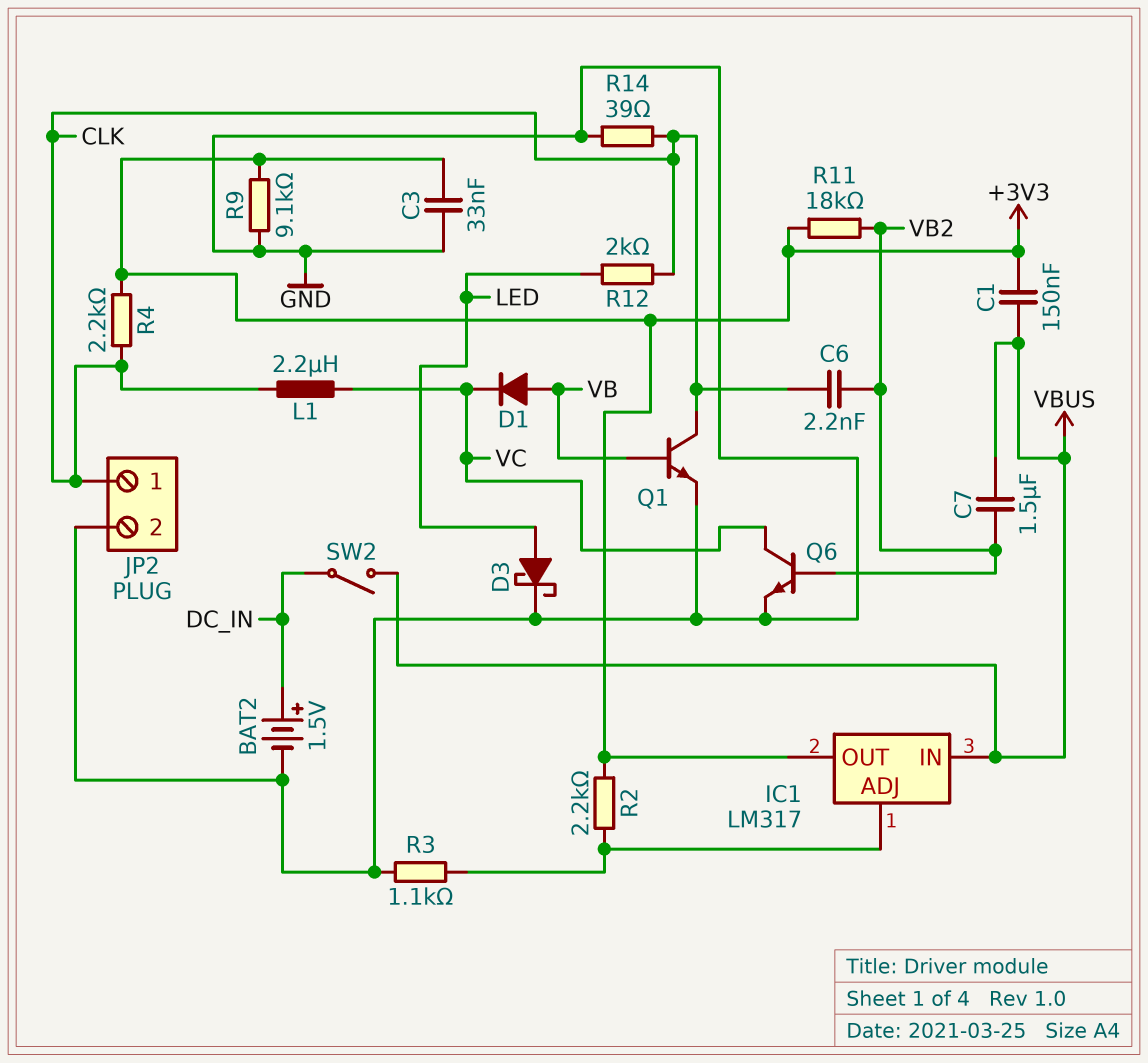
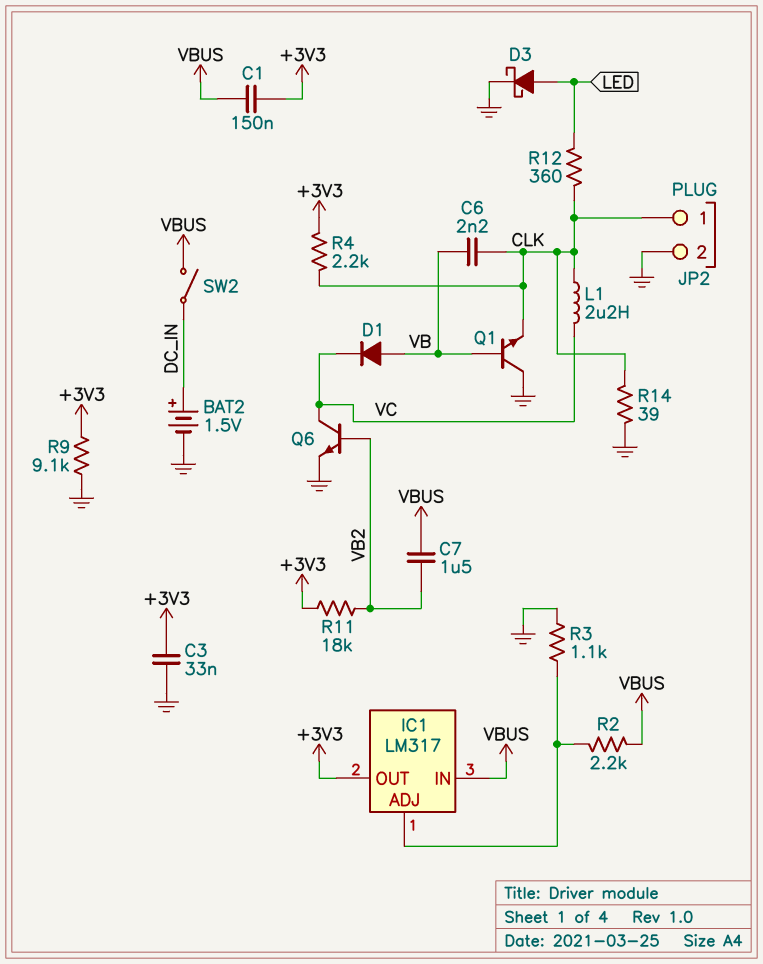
C6: 2.2nF (CLK, VB2) -> 2.2nF (CLK, VB)
Q1: NPN (B VB, C CLK, E GND) -> NPN (B VB, C GND, E CLK)
R2: 2.2k (+3V3, IC1/ADJ) -> 2.2k (IC1/ADJ, VBUS)
R12: 2k (CLK, LED) -> 360 (CLK, LED)

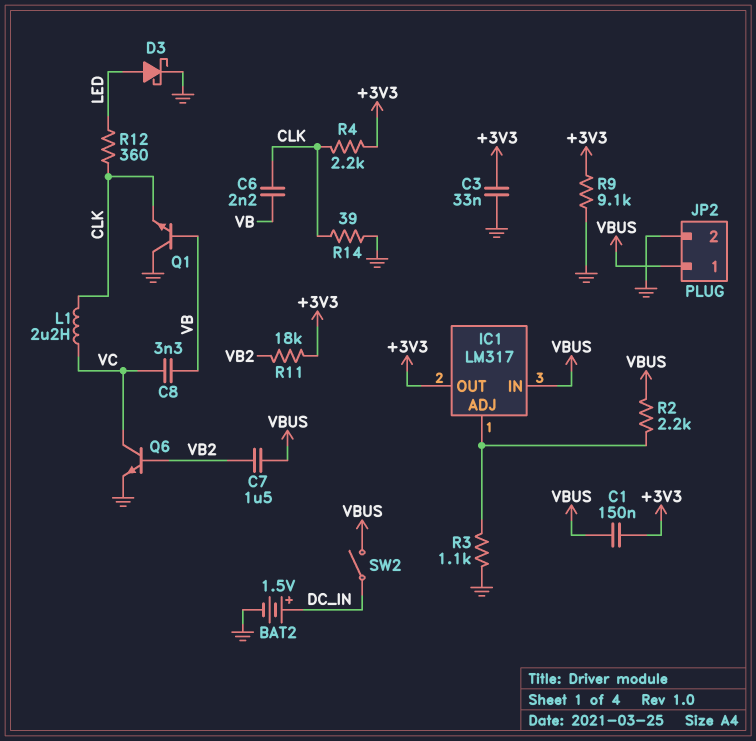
C8: none -> 3.3nF (VB, VC)
D1: diode (A VB, K VC) -> none
JP2 pin 1: CLK -> VBUS

